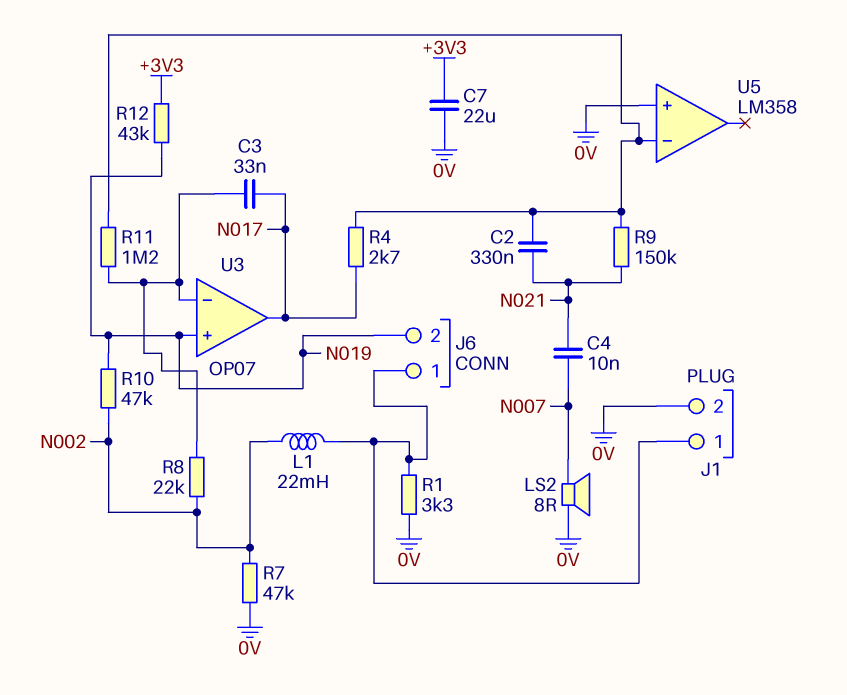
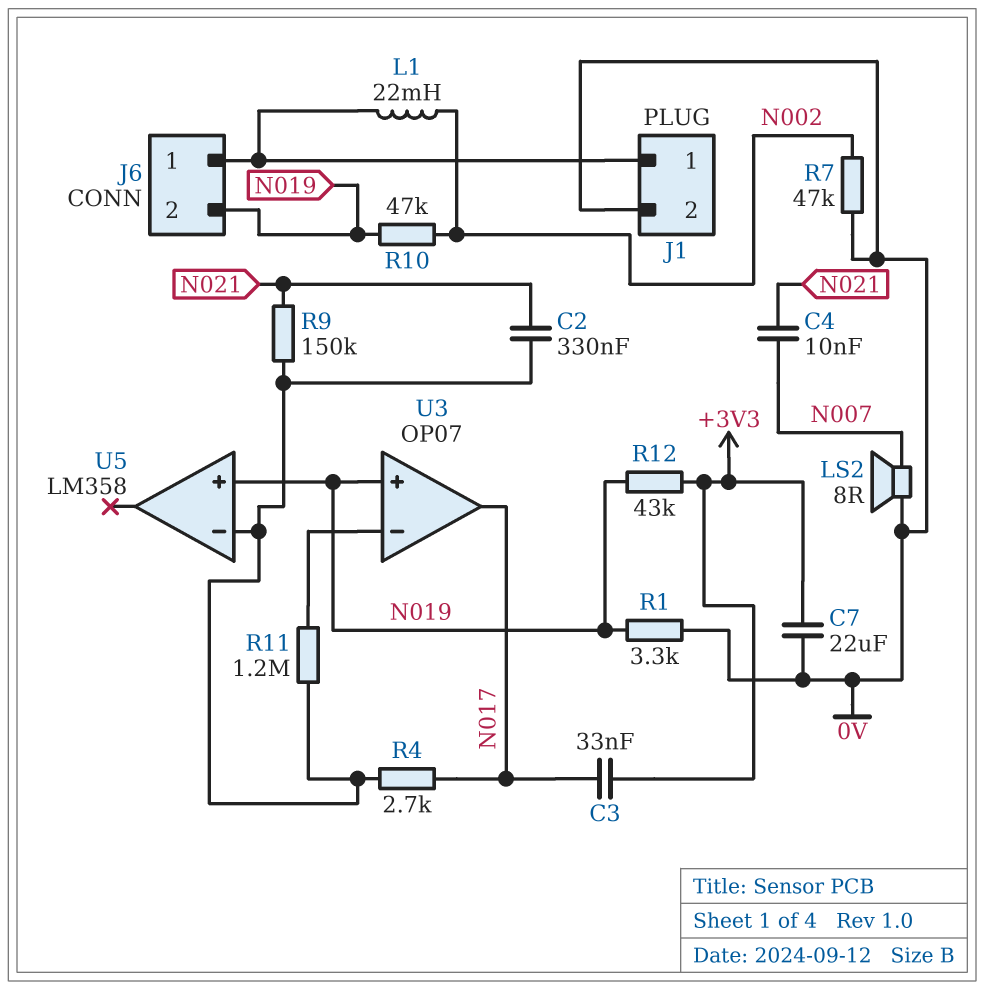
C3: 33nF (N017, U3/in-) -> 33nF (+3V3, N017)
R1: 3.3k (0V, J1/1) -> 3.3k (0V, N019)
R8: 22k (N002, U3/in-) -> none
U5 pin in+: 0V -> N019

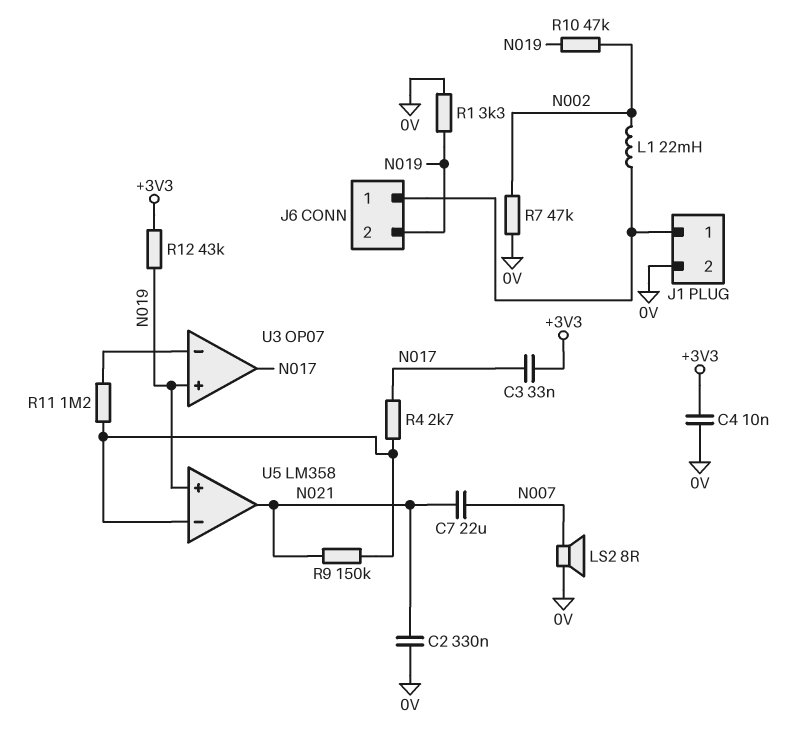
C2: 330nF (N021, U5/in-) -> 330nF (0V, N021)
C4: 10nF (N007, N021) -> 10nF (+3V3, 0V)
C7: 22uF (+3V3, 0V) -> 22uF (N007, N021)
U5 pin out: none -> N021

